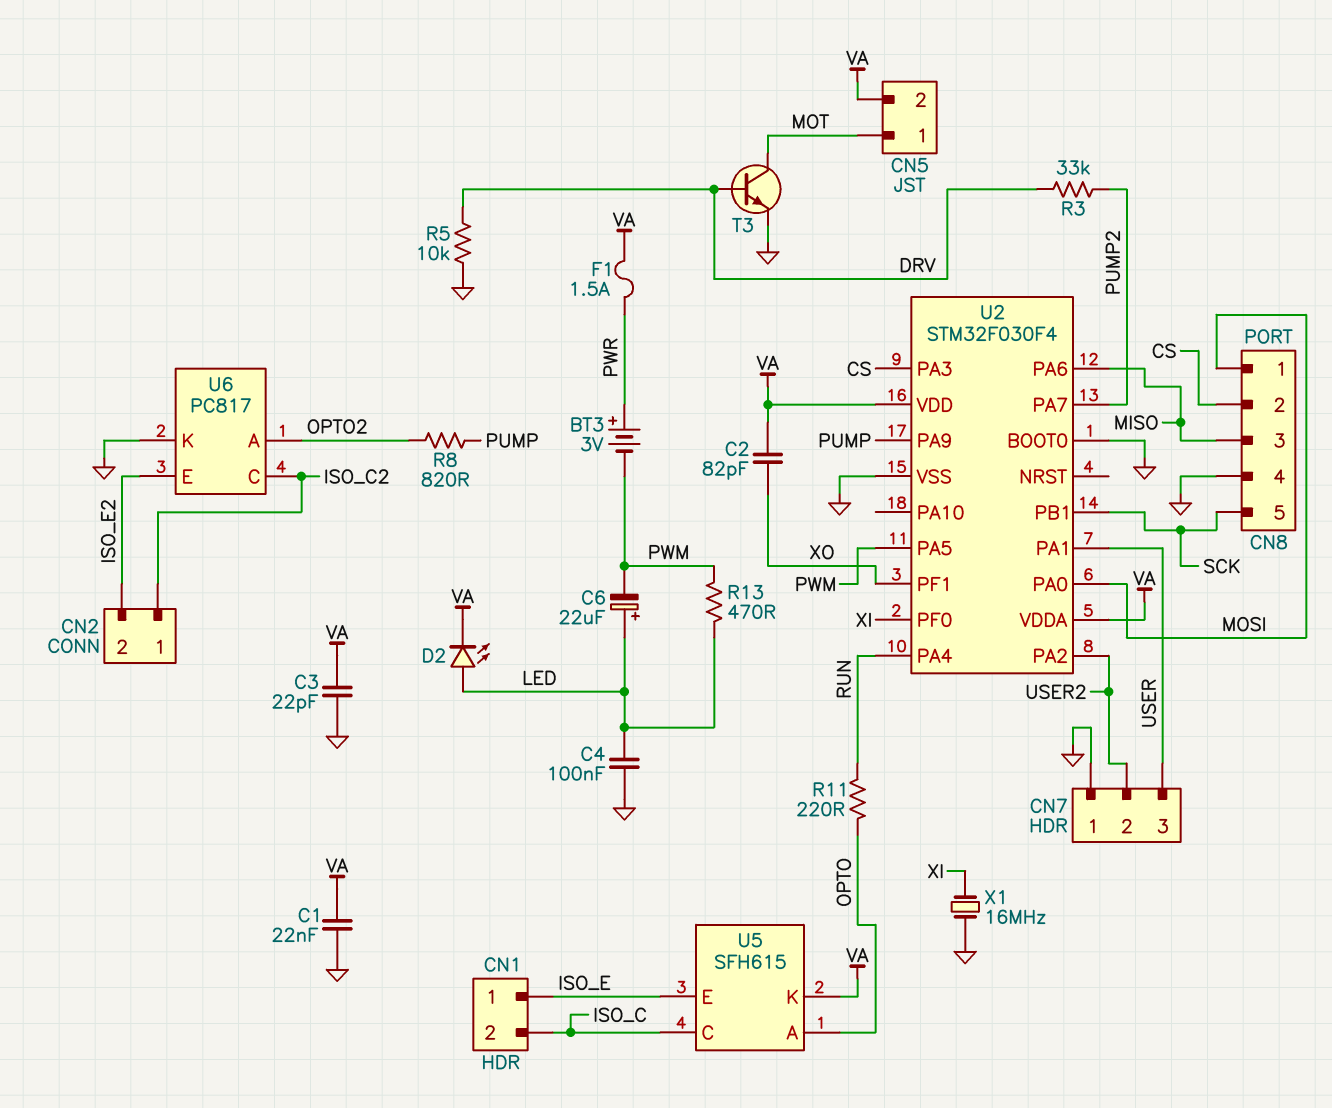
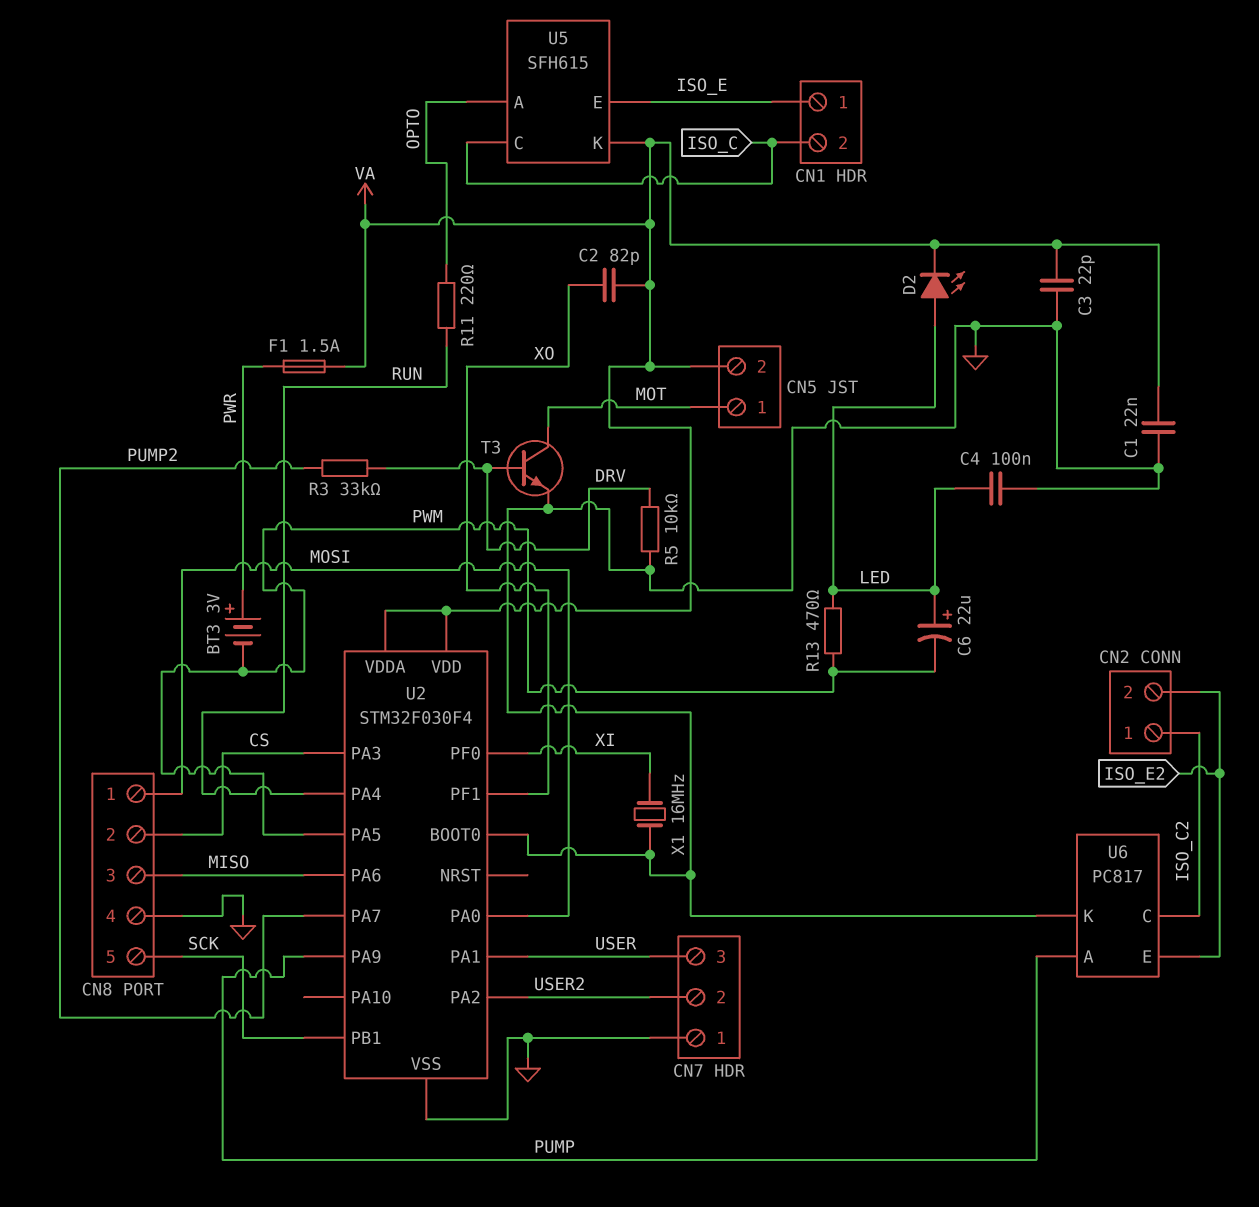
R8: 820 (OPTO2, PUMP) -> none
U6 pin A: OPTO2 -> PUMP

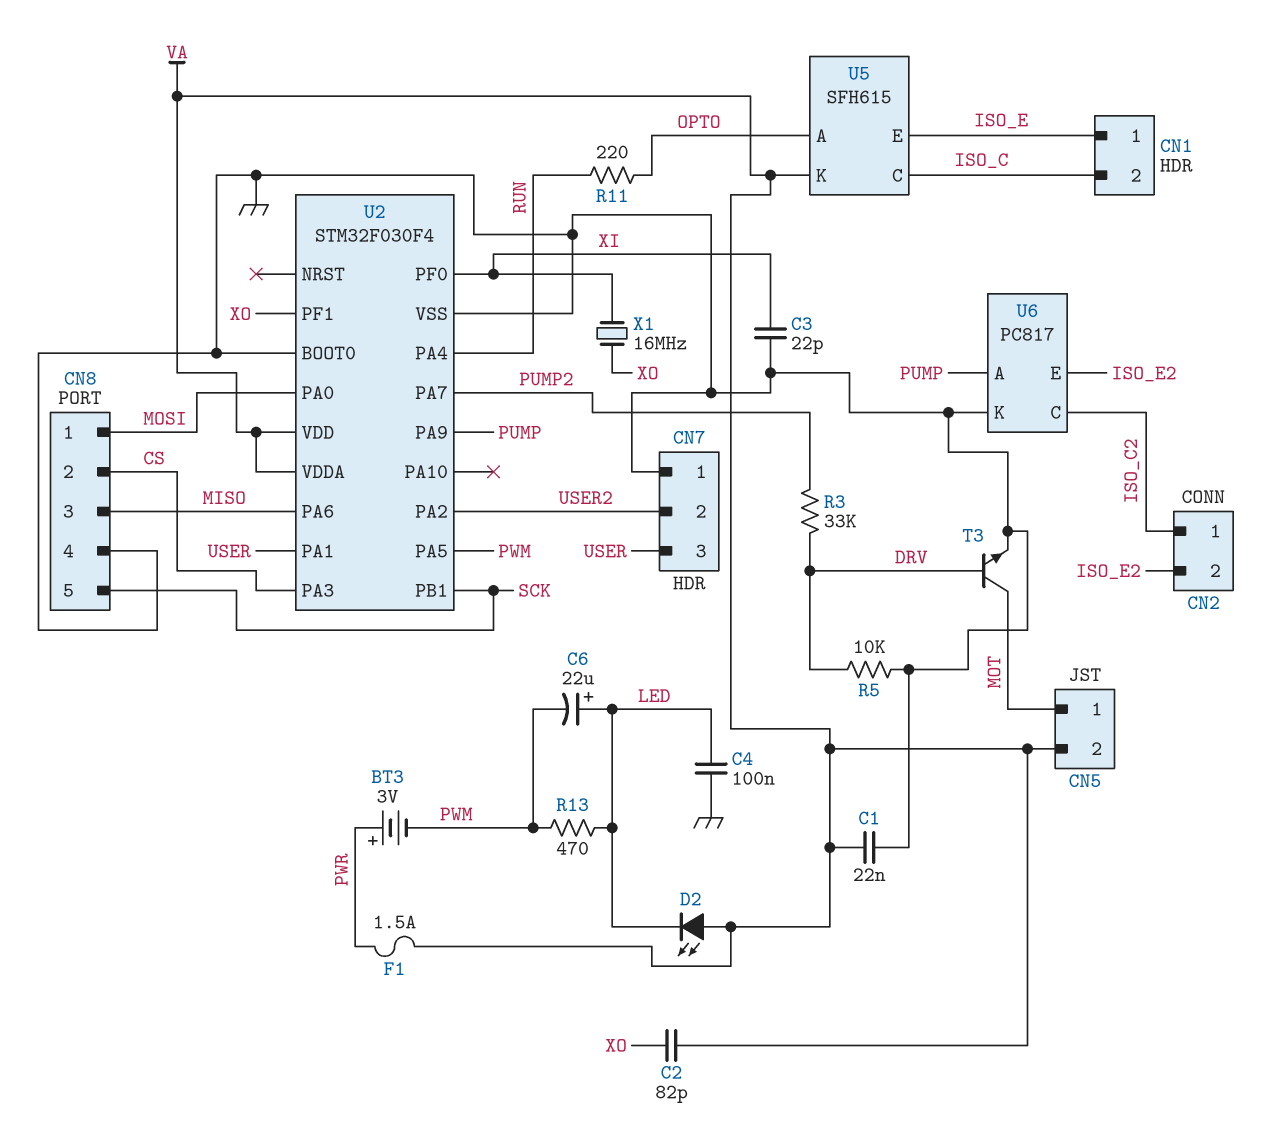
C3: 22pF (GND, VA) -> 22pF (GND, XI)
D2: LED (A LED, K VA) -> LED (A VA, K LED)
X1: 16MHz (GND, XI) -> 16MHz (XI, XO)

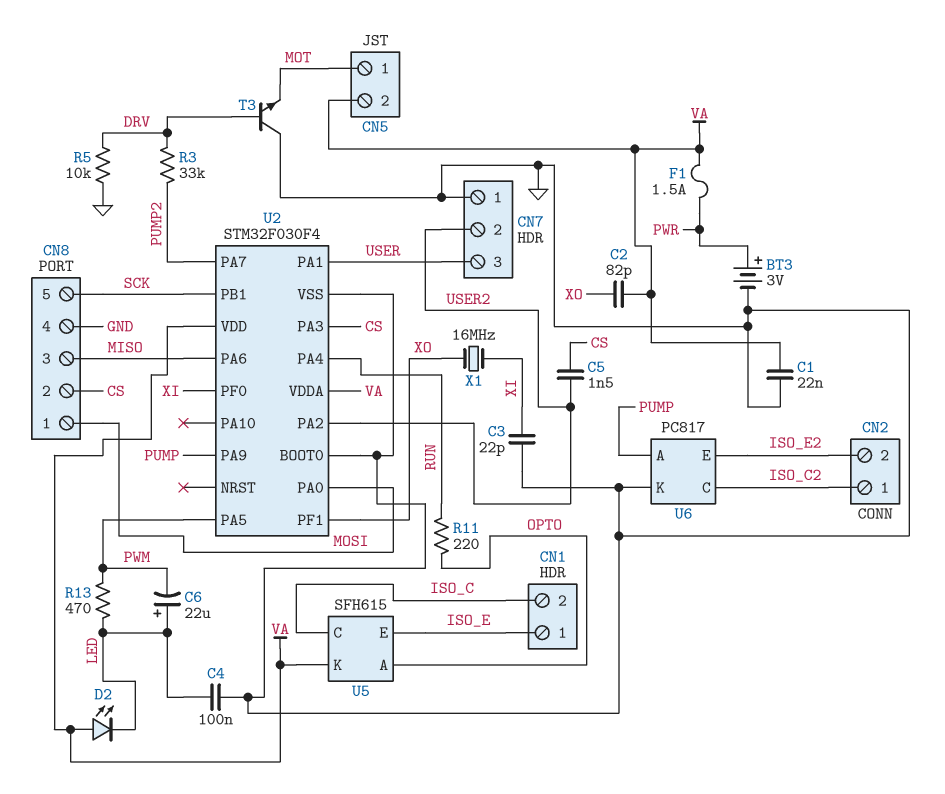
BT3: 3V (plus PWR, minus PWM) -> 3V (plus PWR, minus GND)
C5: none -> 1.5nF (CS, USER2)
T3: NPN (B DRV, C MOT, E GND) -> NPN (B DRV, C GND, E MOT)

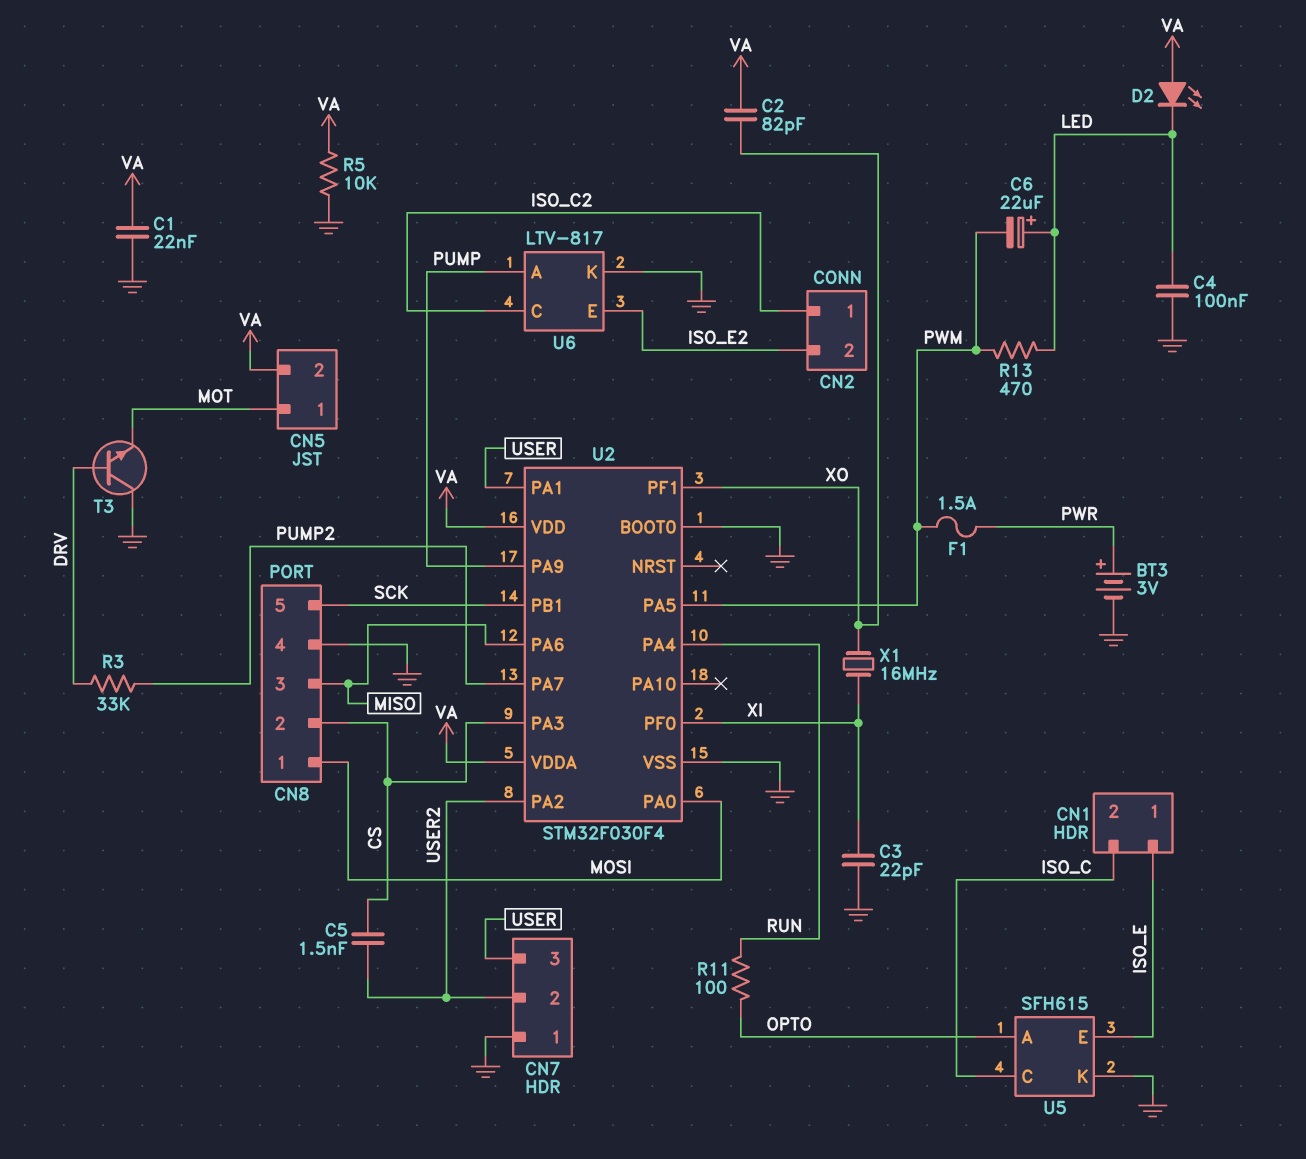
F1: 1.5A (PWR, VA) -> 1.5A (PWM, PWR)
R5: 10k (DRV, GND) -> 10k (GND, VA)
R11: 220 (OPTO, RUN) -> 100 (OPTO, RUN)
U5 pin K: VA -> GND
U6: PC817 -> LTV-817

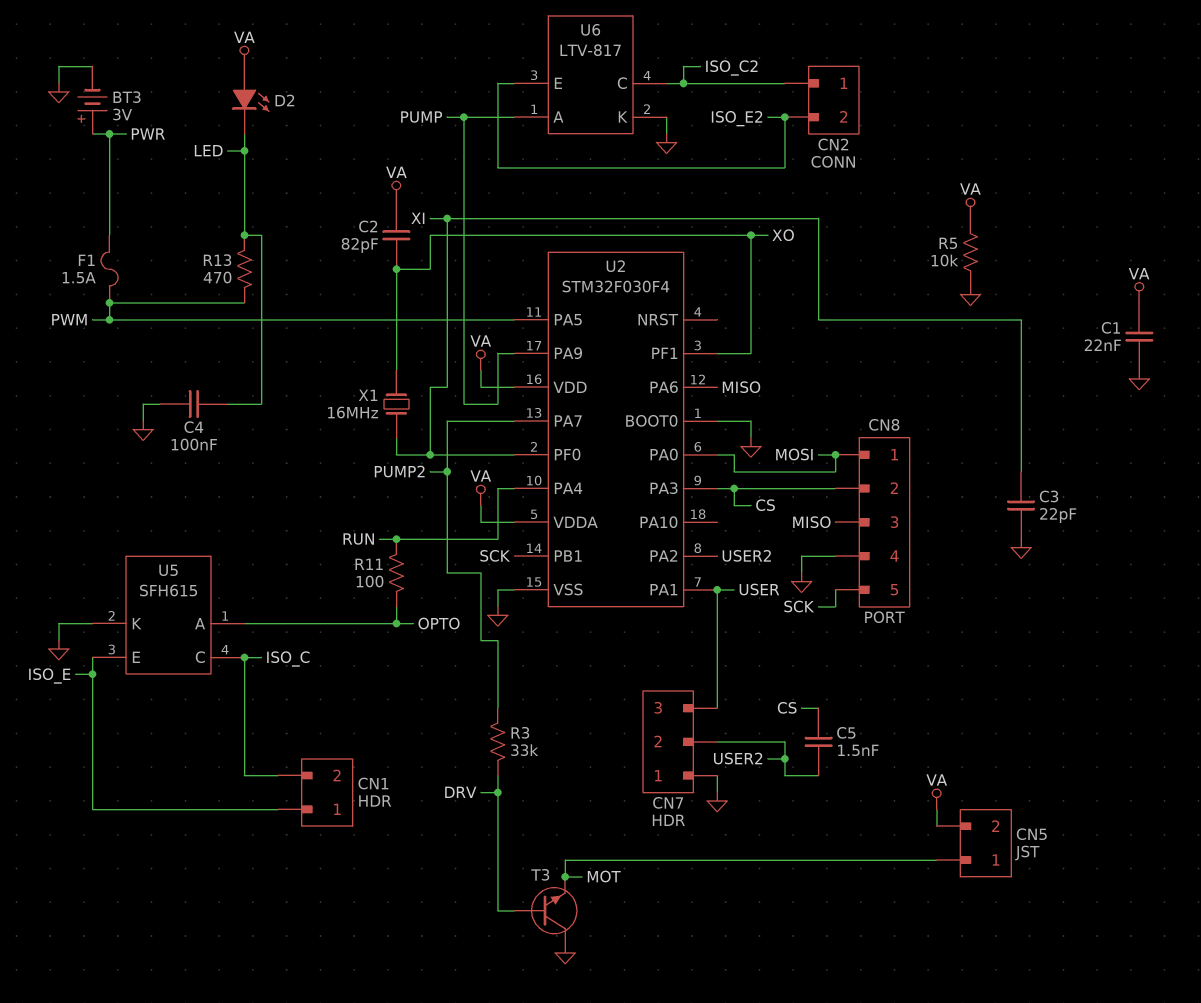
C6: 22uF (plus LED, minus PWM) -> none

